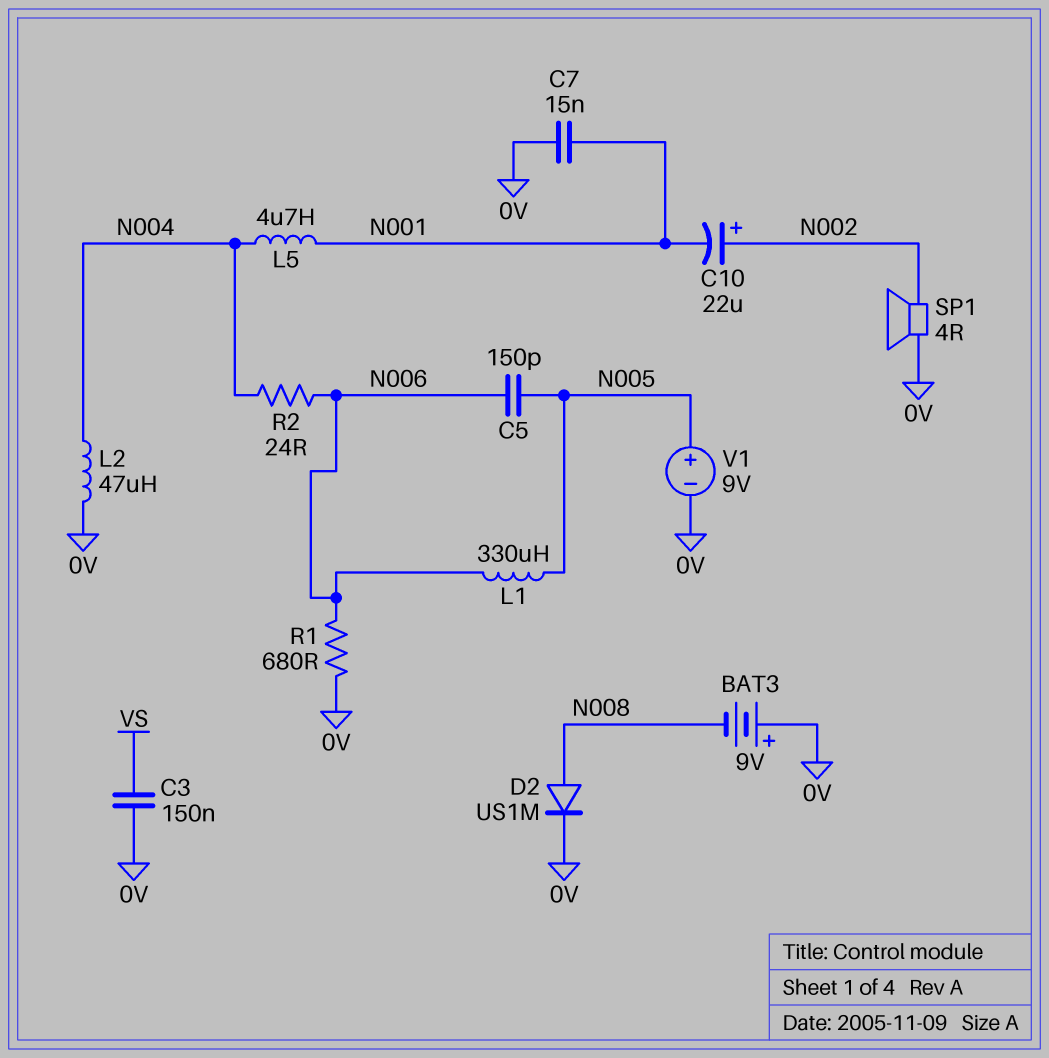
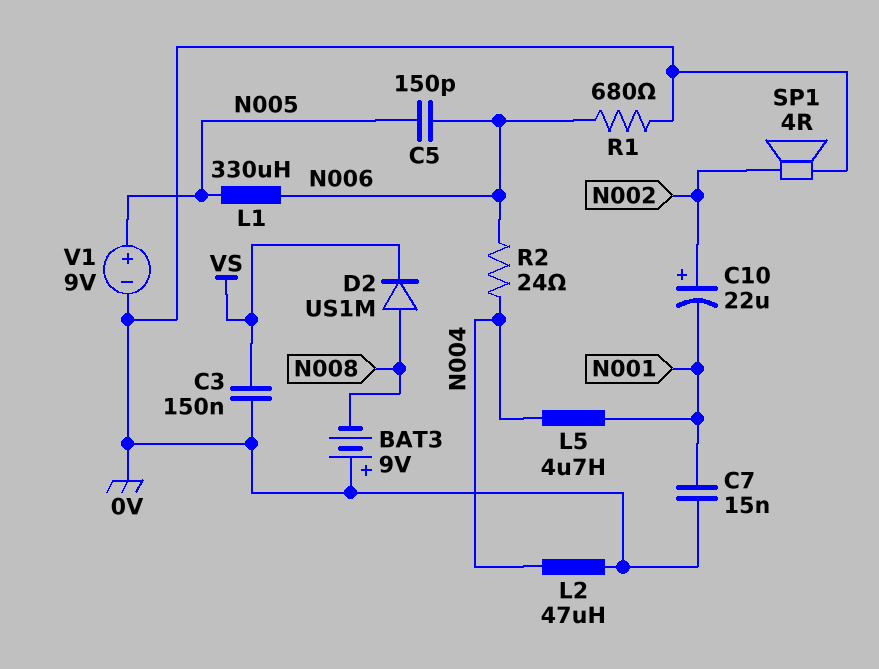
D2: diode US1M (A N008, K 0V) -> diode US1M (A N008, K VS)

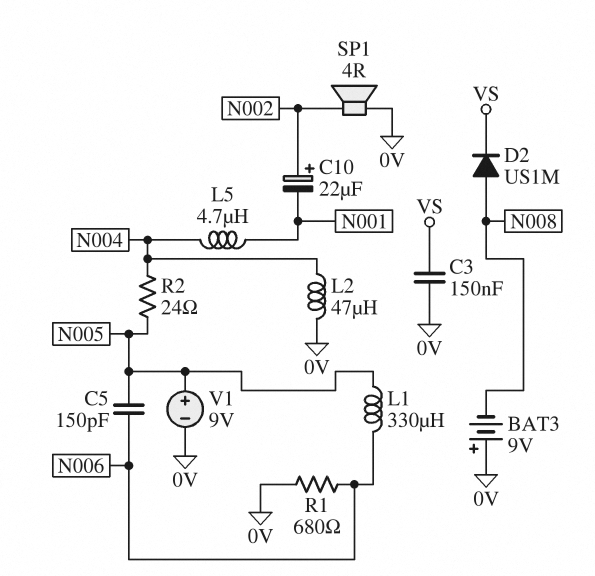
C7: 15nF (0V, N001) -> none
R2: 24 (N004, N006) -> 24 (N004, N005)

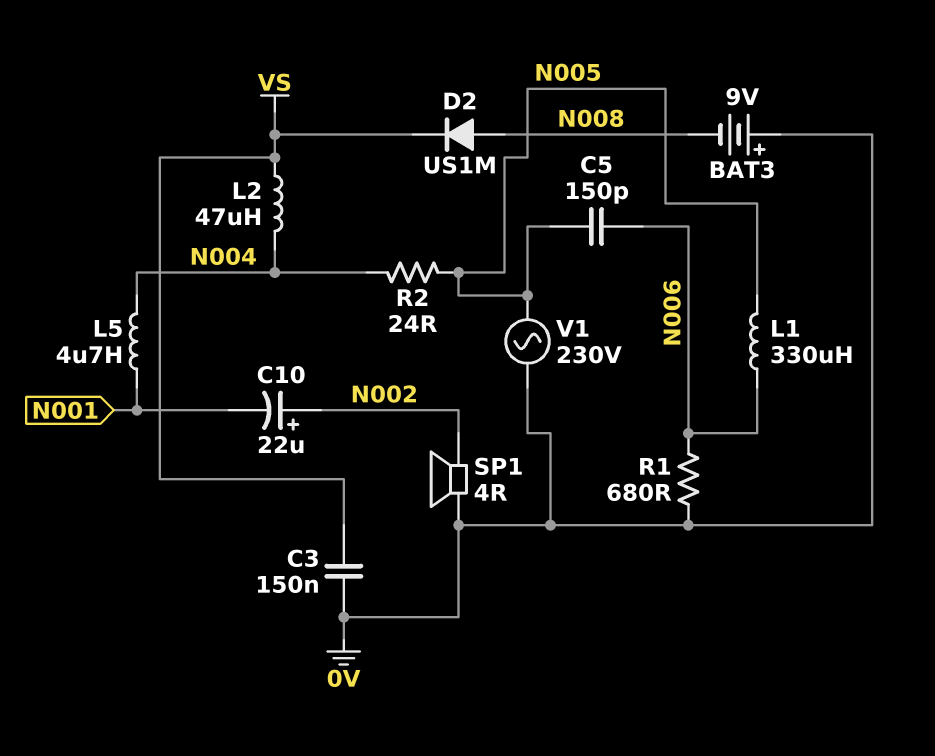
L2: 47uH (0V, N004) -> 47uH (N004, VS)
V1: 9V (plus N005, minus 0V) -> AC 230V (0V, N005)

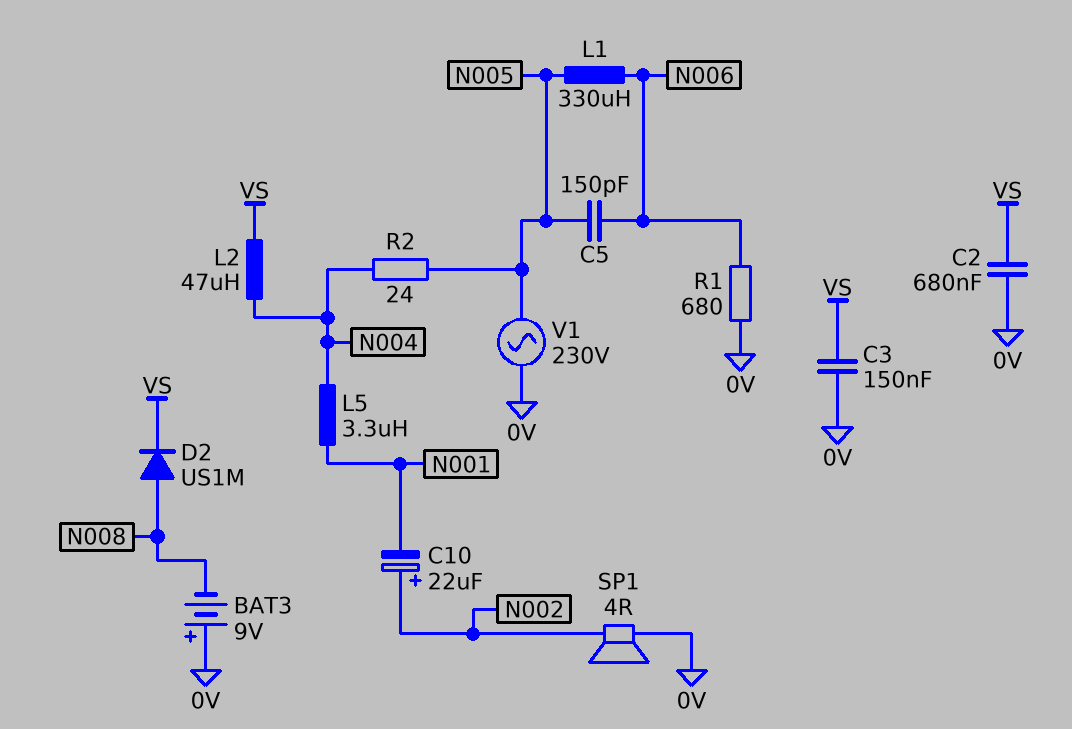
C2: none -> 680nF (0V, VS)
L5: 4.7uH (N001, N004) -> 3.3uH (N001, N004)

